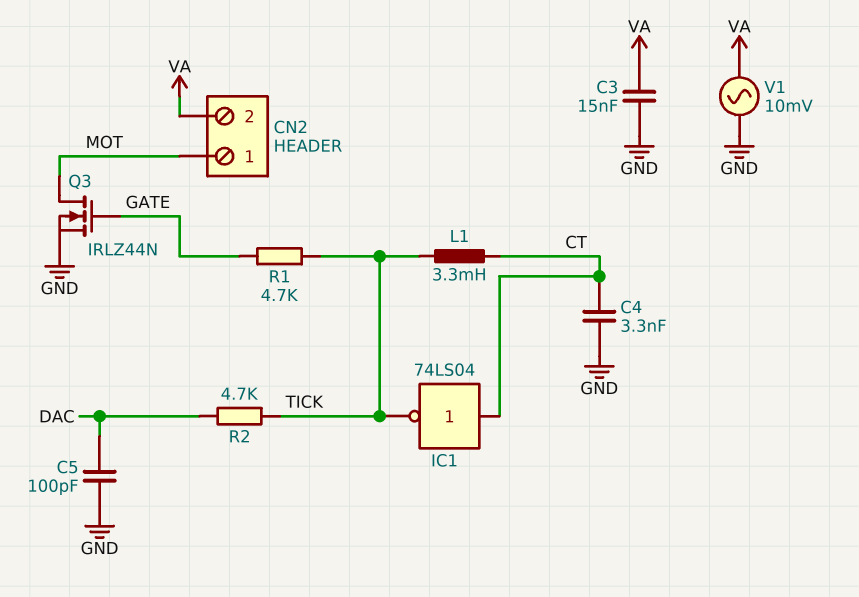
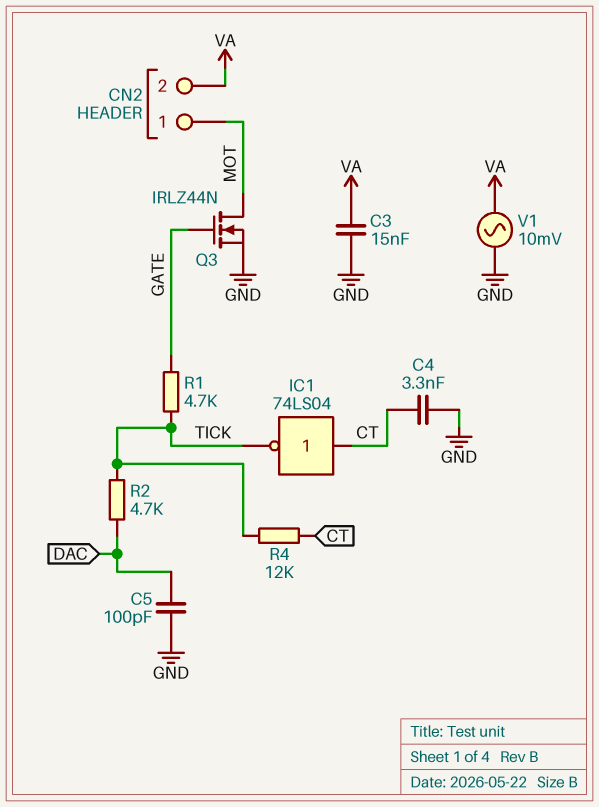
L1: 3.3mH (CT, TICK) -> none
R4: none -> 12k (CT, TICK)

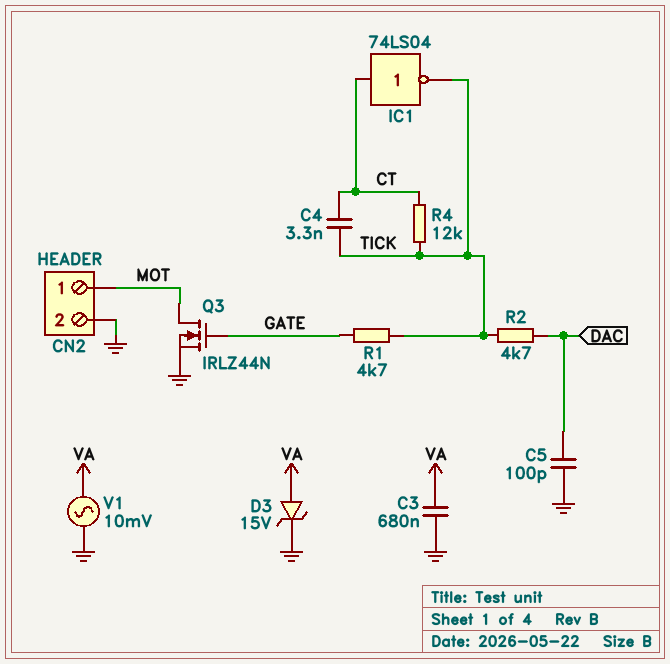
C3: 15nF (GND, VA) -> 680nF (GND, VA)
C4: 3.3nF (CT, GND) -> 3.3nF (CT, TICK)
CN2 pin 2: VA -> GND
D3: none -> zener 15V (A VA, K GND)

